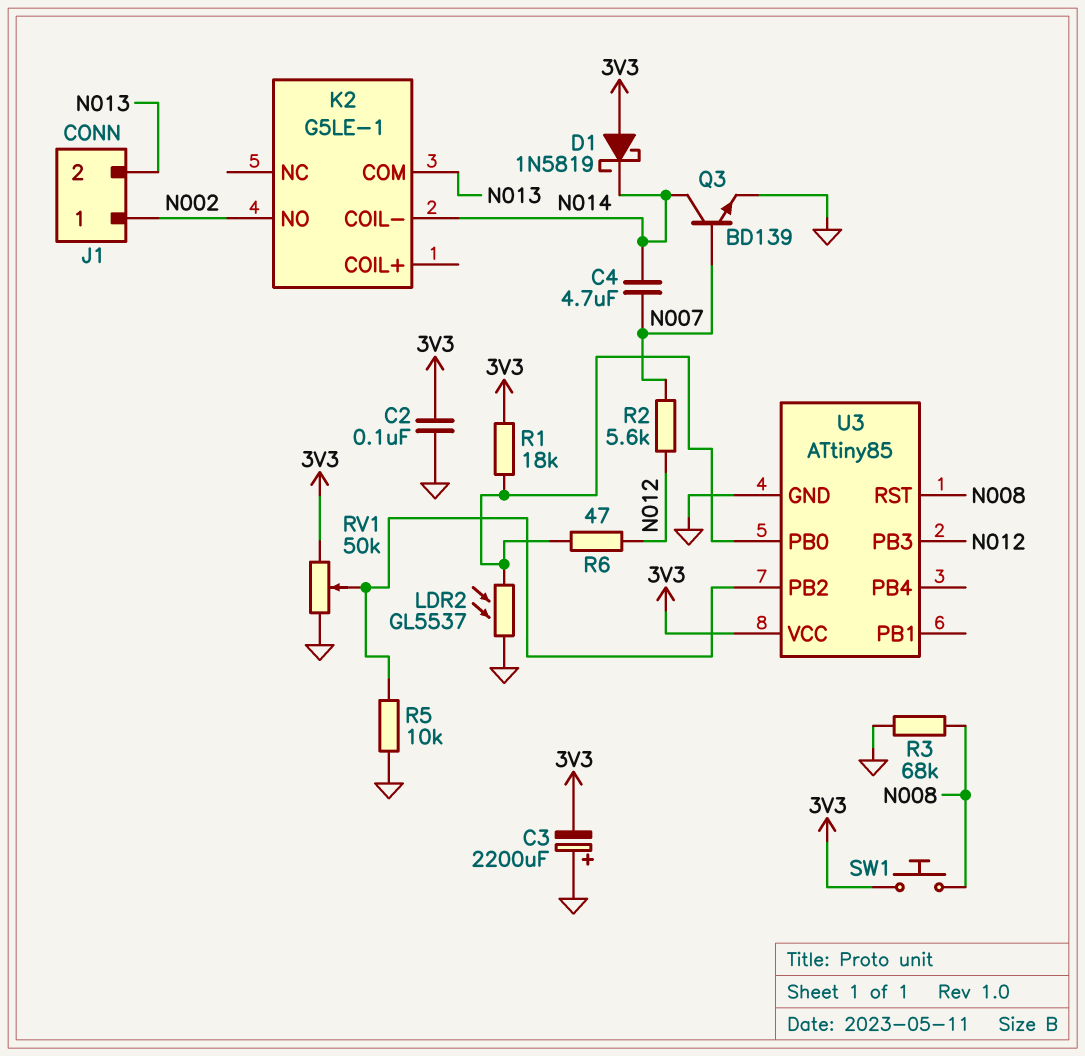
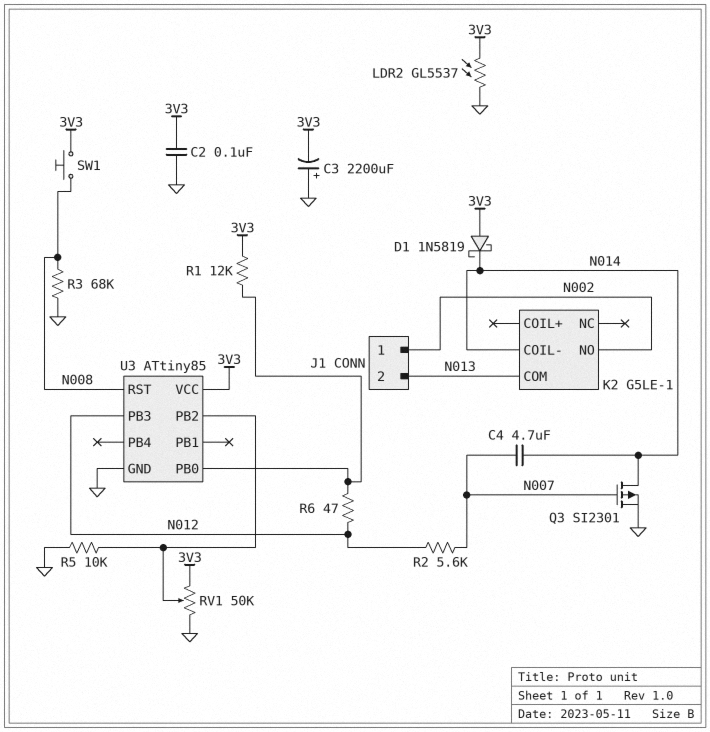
LDR2: GL5537 (GND, U3/PB0) -> GL5537 (3V3, GND)
Q3: NPN BD139 (B N007, C N014, E GND) -> PMOS SI2301 (G N007, D N014, S GND)
R1: 18k (3V3, U3/PB0) -> 12k (3V3, U3/PB0)

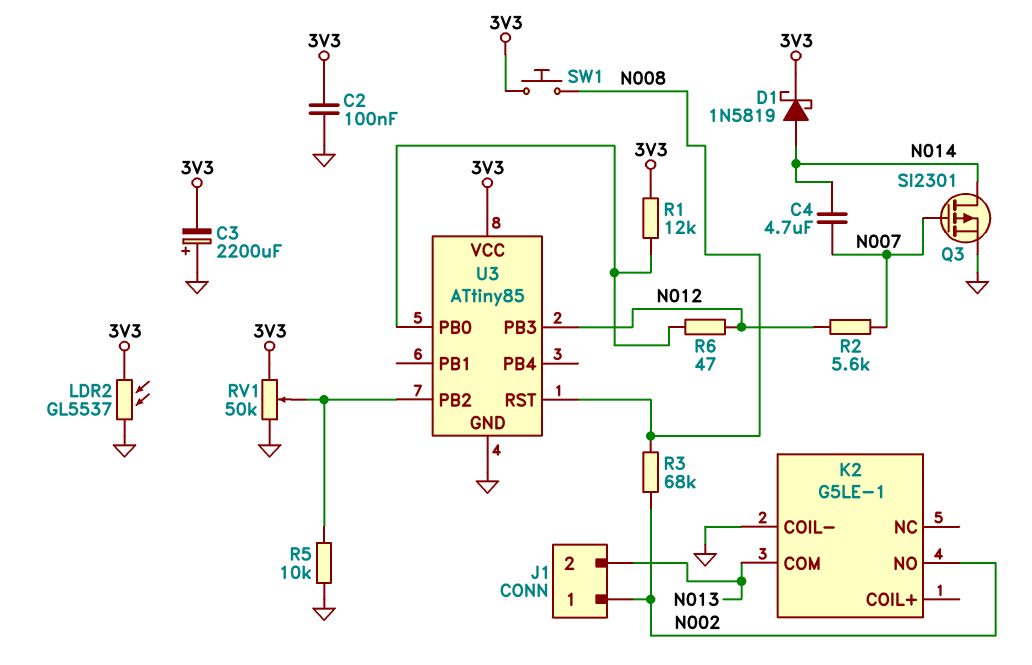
D1: schottky 1N5819 (A 3V3, K N014) -> schottky 1N5819 (A N014, K 3V3)
K2 pin COIL-: N014 -> GND
R3: 68k (GND, N008) -> 68k (N002, N008)

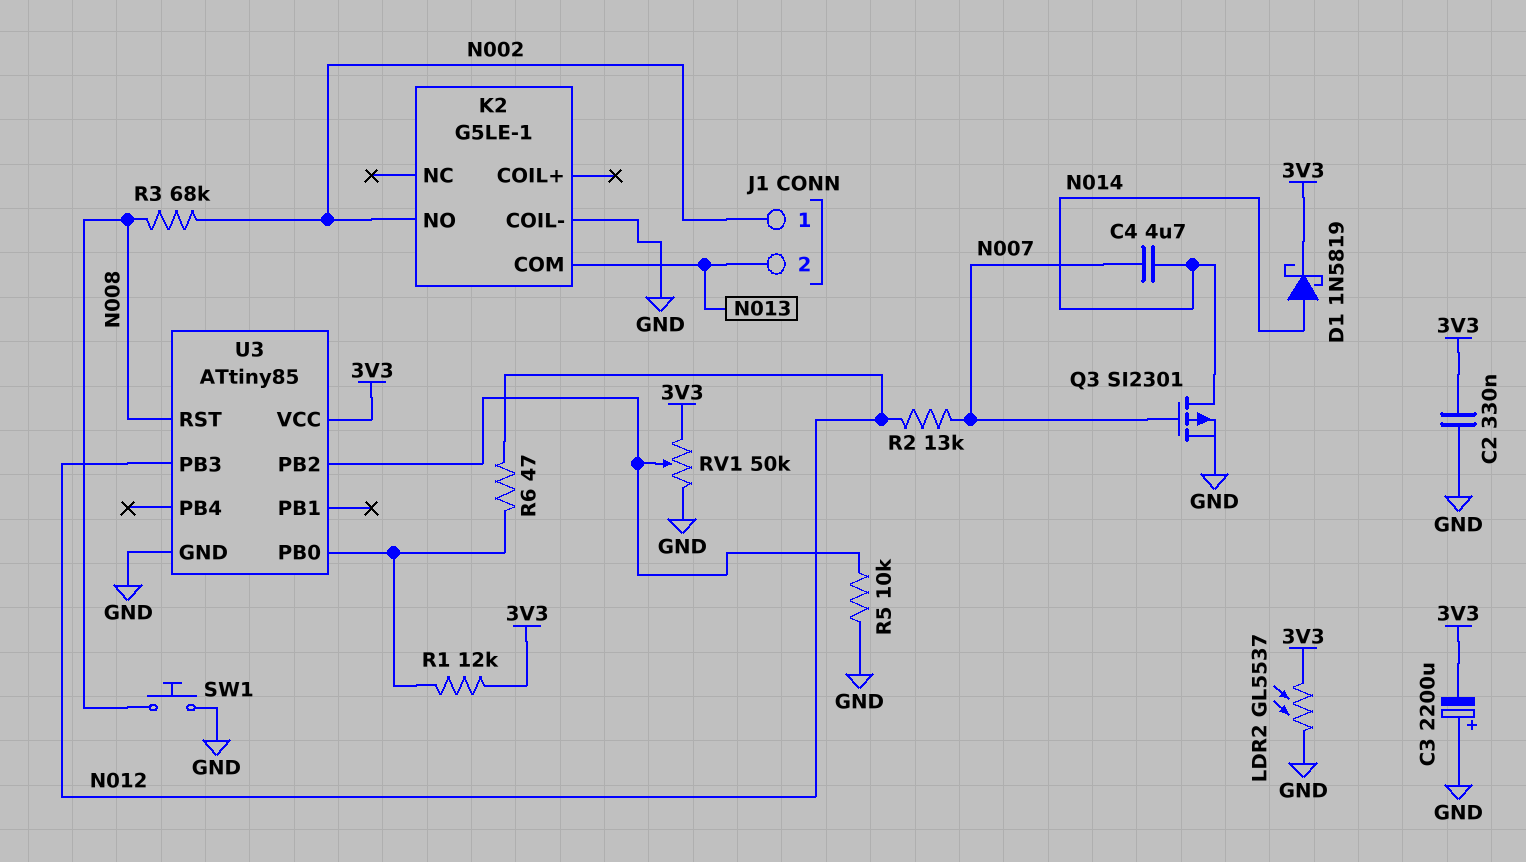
C2: 100nF (3V3, GND) -> 330nF (3V3, GND)
R2: 5.6k (N007, N012) -> 13k (N007, N012)
SW1: button (3V3, N008) -> button (GND, N008)

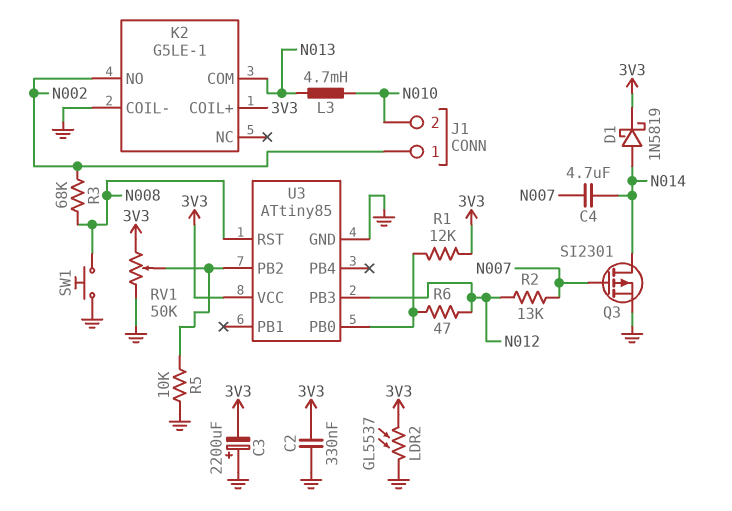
J1 pin 2: N013 -> N010
K2 pin COIL+: none -> 3V3
L3: none -> 4.7mH (N010, N013)

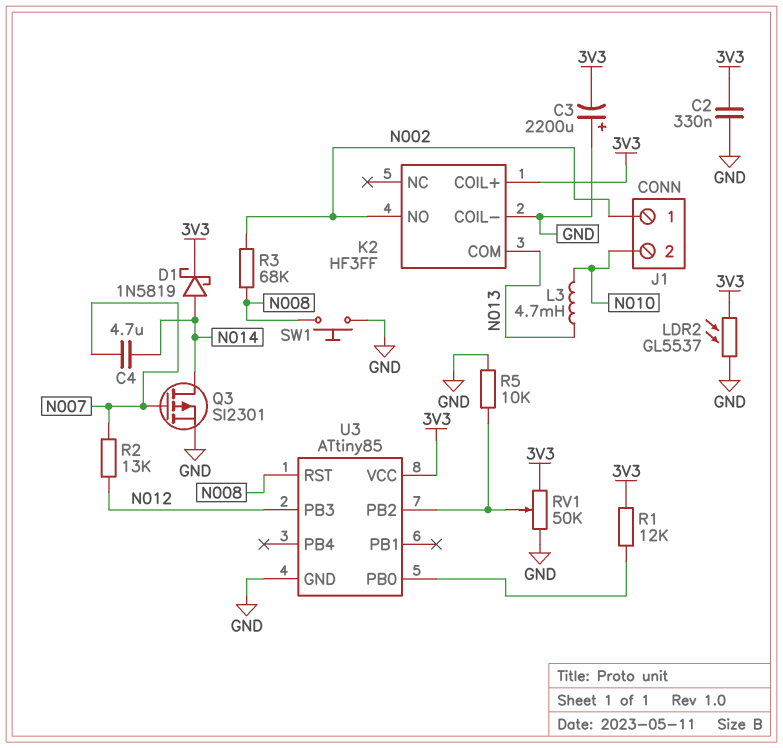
K2: G5LE-1 -> HF3FF
R6: 47 (N012, U3/PB0) -> none

